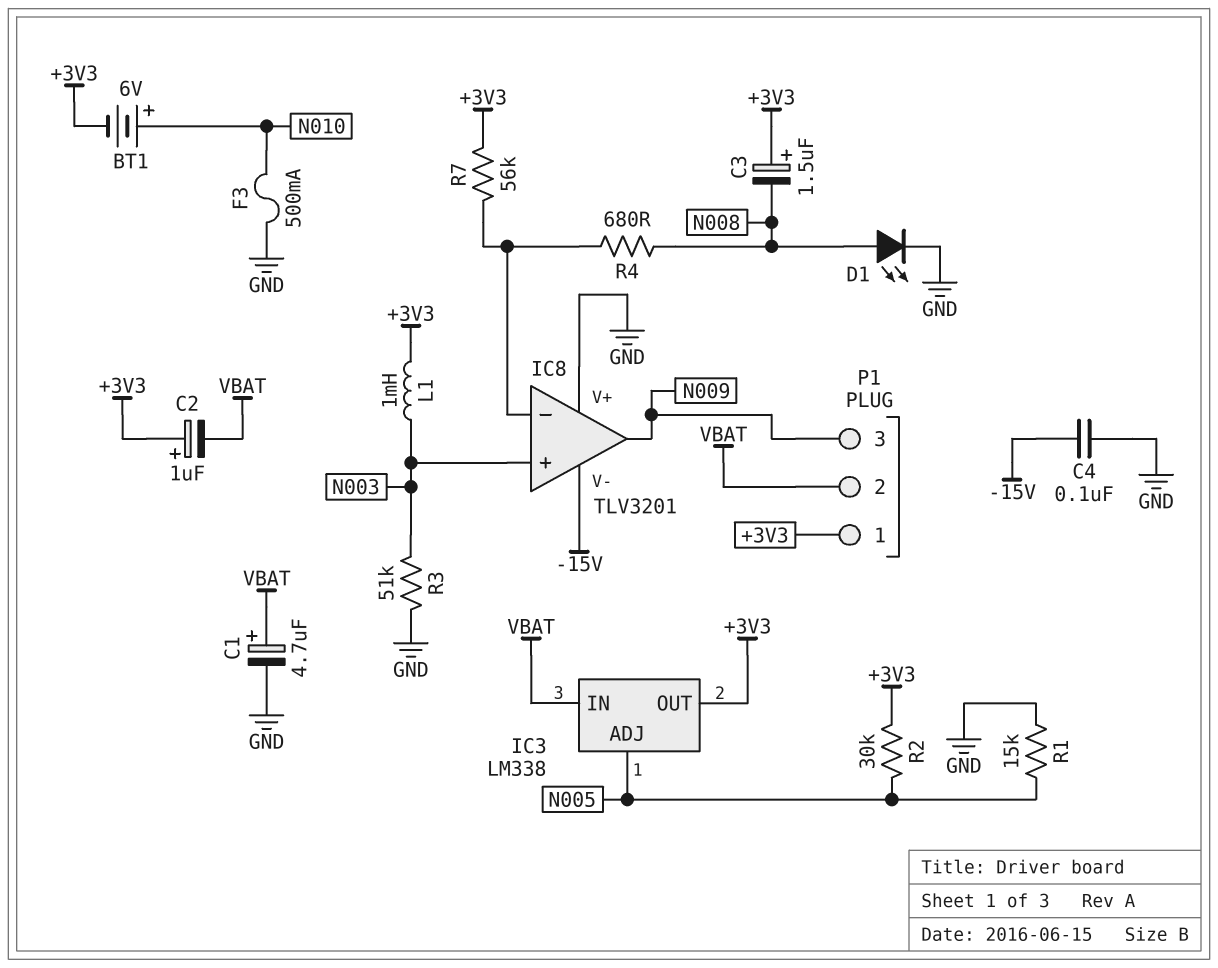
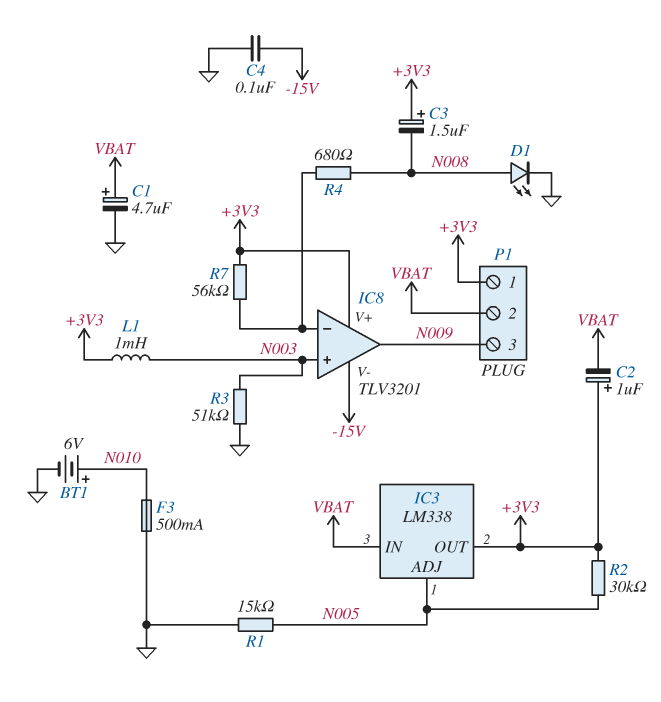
BT1: 6V (plus N010, minus +3V3) -> 6V (plus N010, minus GND)
IC8 pin V+: GND -> +3V3

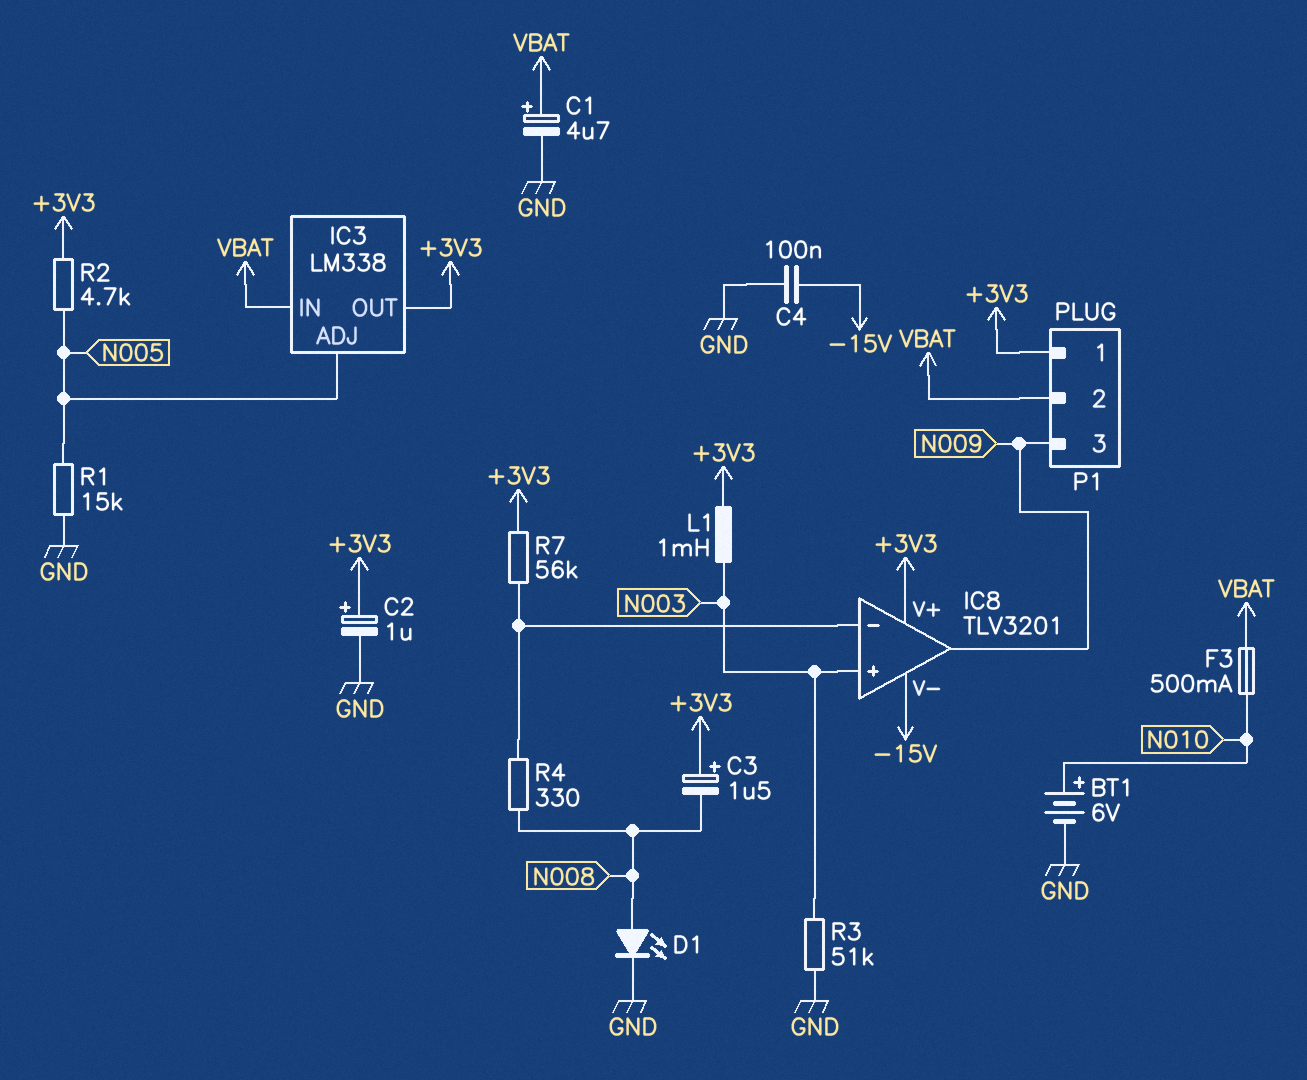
C2: 1uF (plus +3V3, minus VBAT) -> 1uF (plus +3V3, minus GND)
F3: 500mA (GND, N010) -> 500mA (N010, VBAT)
R2: 30k (+3V3, N005) -> 4.7k (+3V3, N005)
R4: 680 (IC8/in-, N008) -> 330 (IC8/in-, N008)

